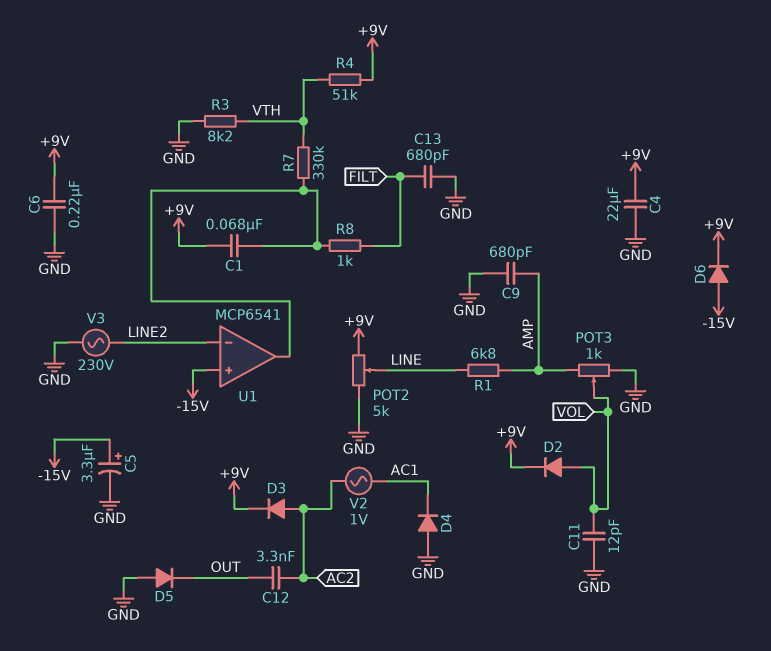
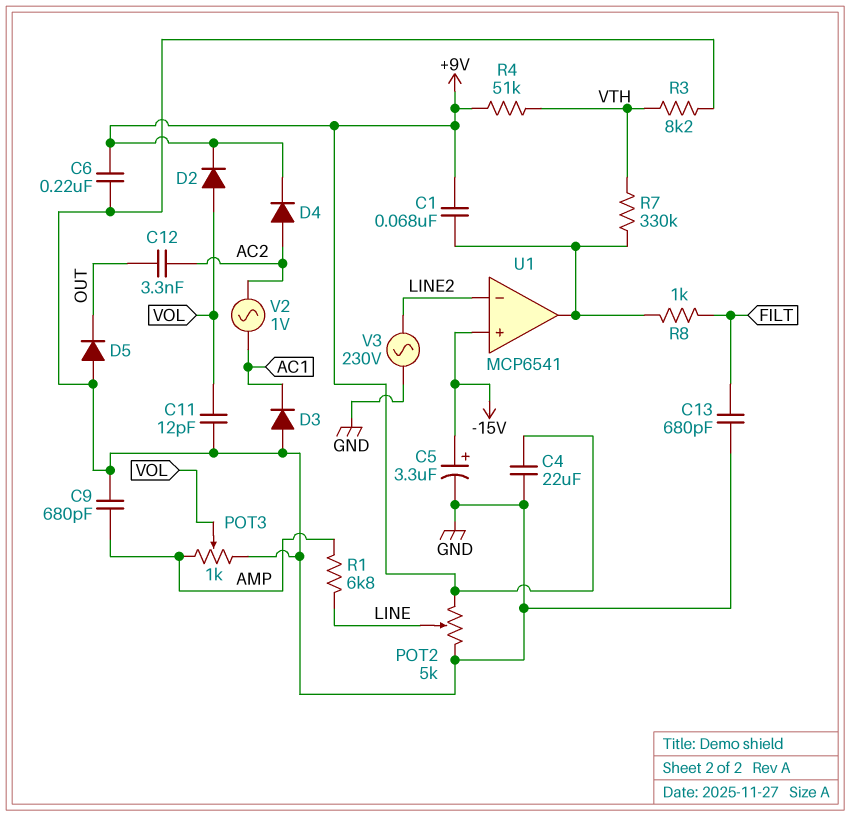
D3: diode (A AC2, K +9V) -> diode (A GND, K AC1)
D4: diode (A GND, K AC1) -> diode (A AC2, K +9V)
D6: diode (A -15V, K +9V) -> none

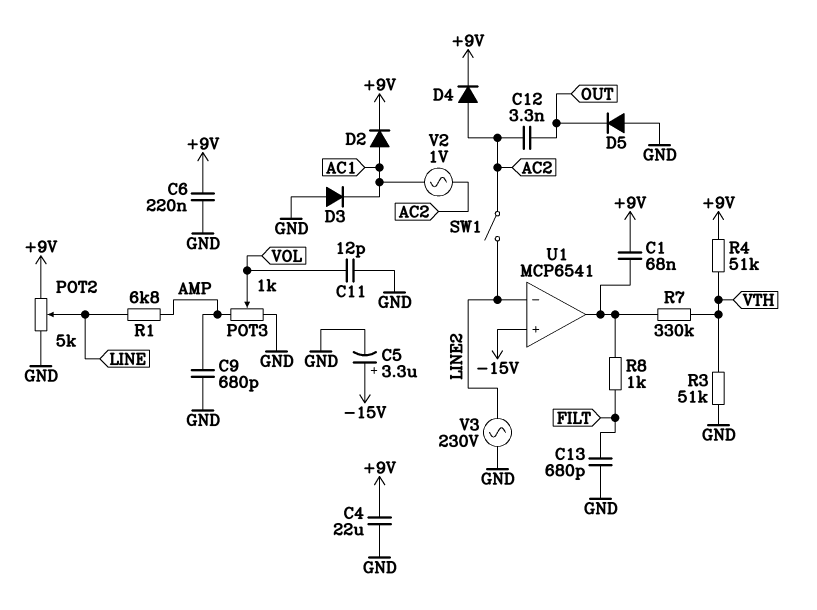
D2: diode (A VOL, K +9V) -> diode (A AC1, K +9V)
R3: 8.2k (GND, VTH) -> 51k (GND, VTH)
SW1: none -> switch (AC2, LINE2)

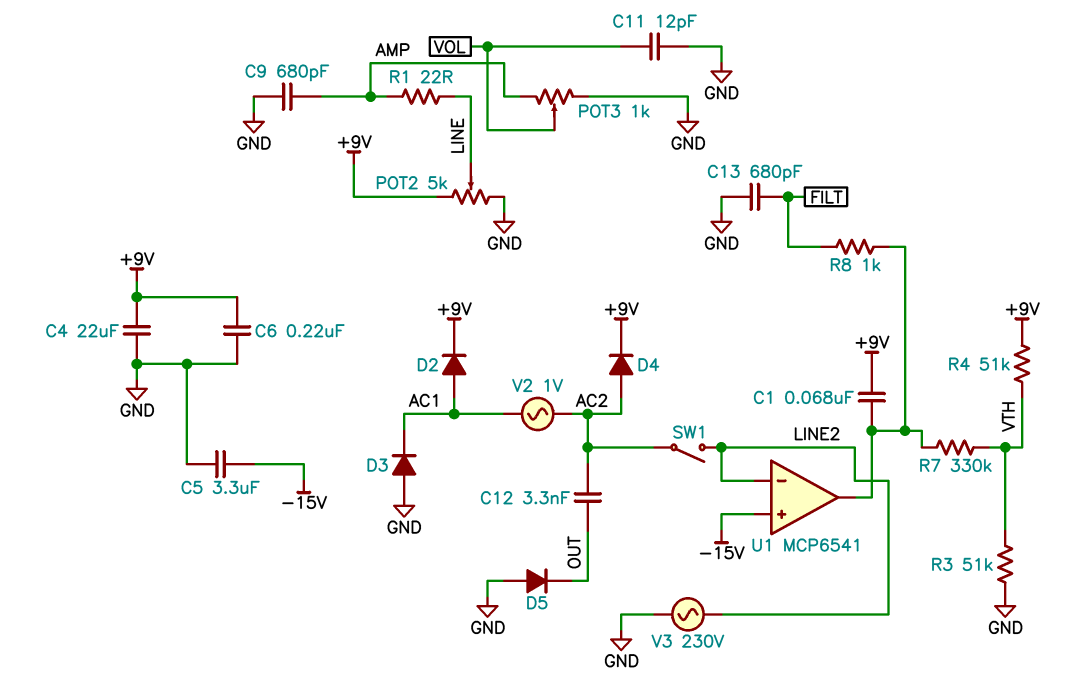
C5: 3.3uF (plus -15V, minus GND) -> 3.3uF (-15V, GND)
R1: 6.8k (AMP, LINE) -> 22 (AMP, LINE)

